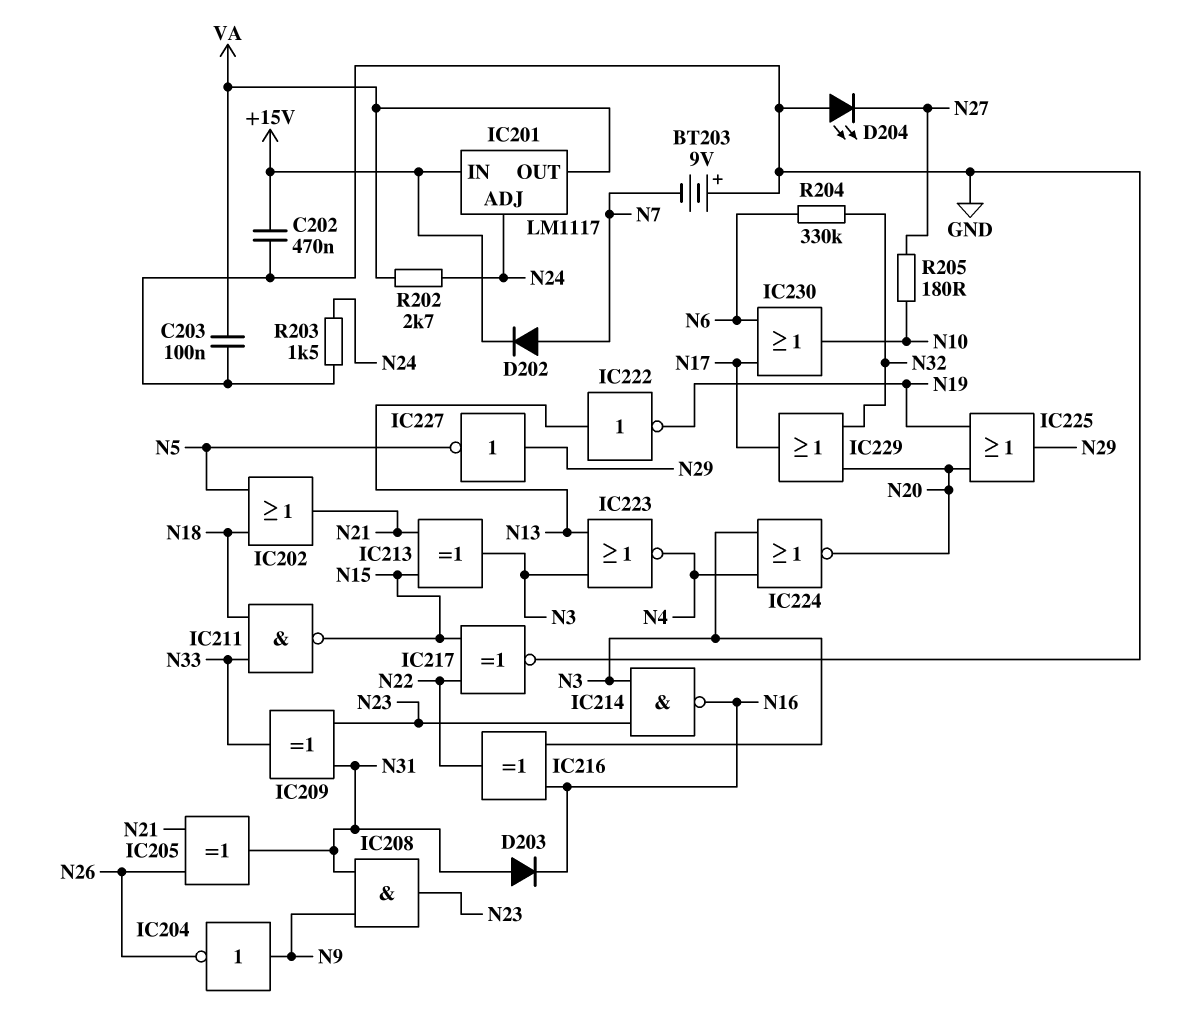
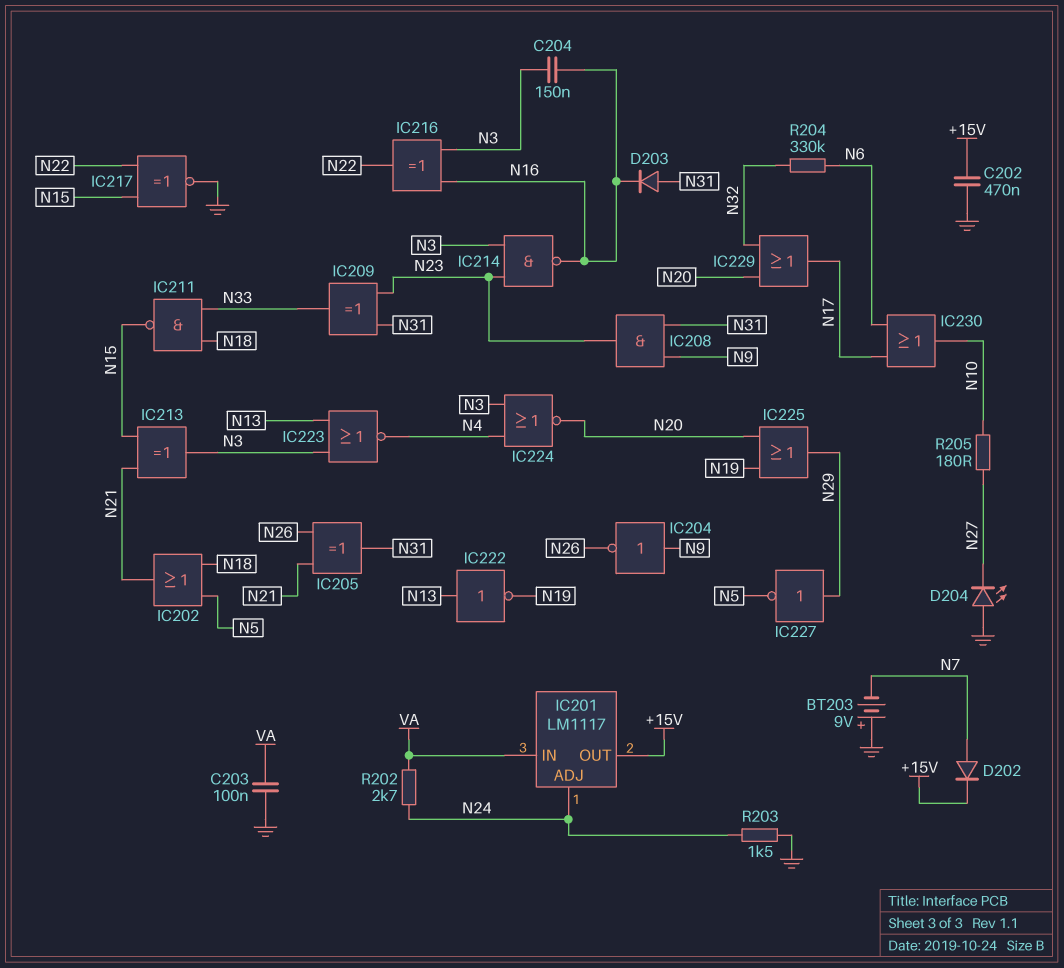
C204: none -> 150nF (N3, N16)
IC201 pin IN: +15V -> VA
IC201 pin OUT: VA -> +15V

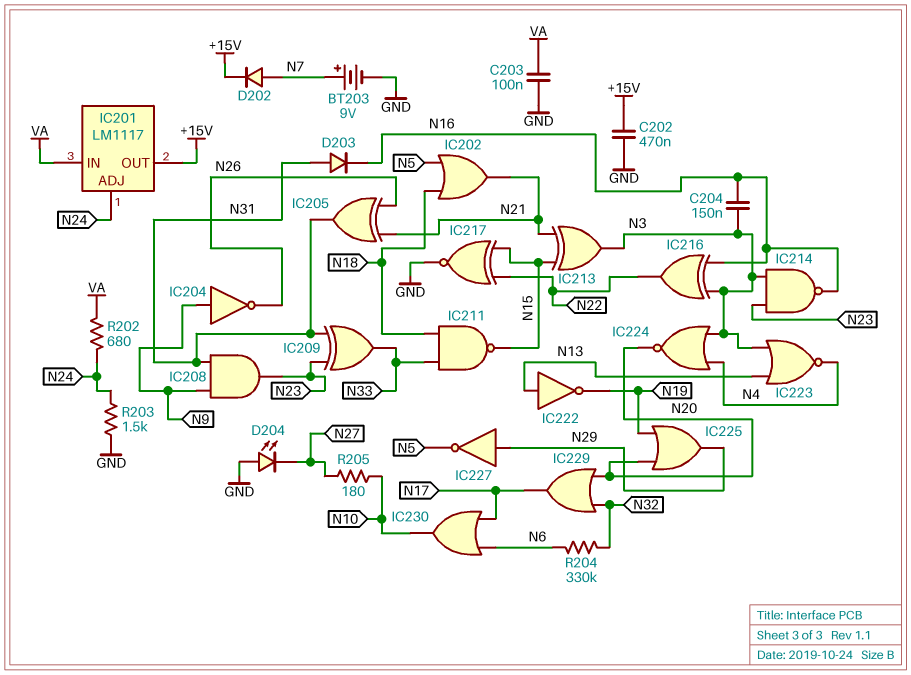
BT203: 9V (plus GND, minus N7) -> 9V (plus N7, minus GND)
R202: 2.7k (N24, VA) -> 680 (N24, VA)

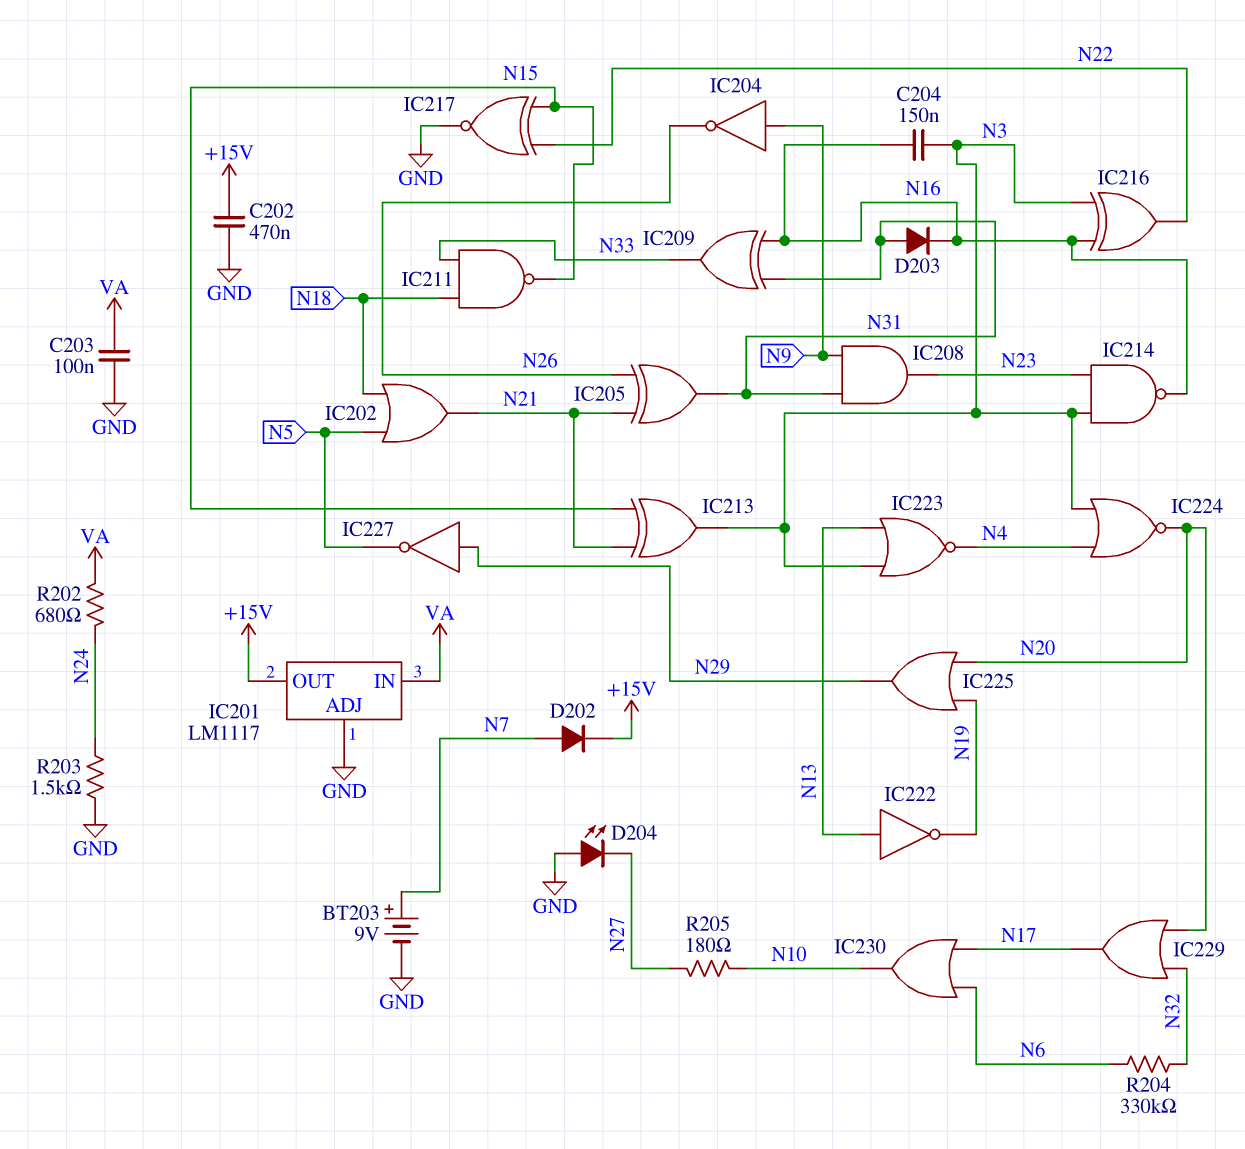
IC201 pin ADJ: N24 -> GND
IC209: XOR (in N23, in N31, out N33) -> XOR (in N16, in N31, out N33)

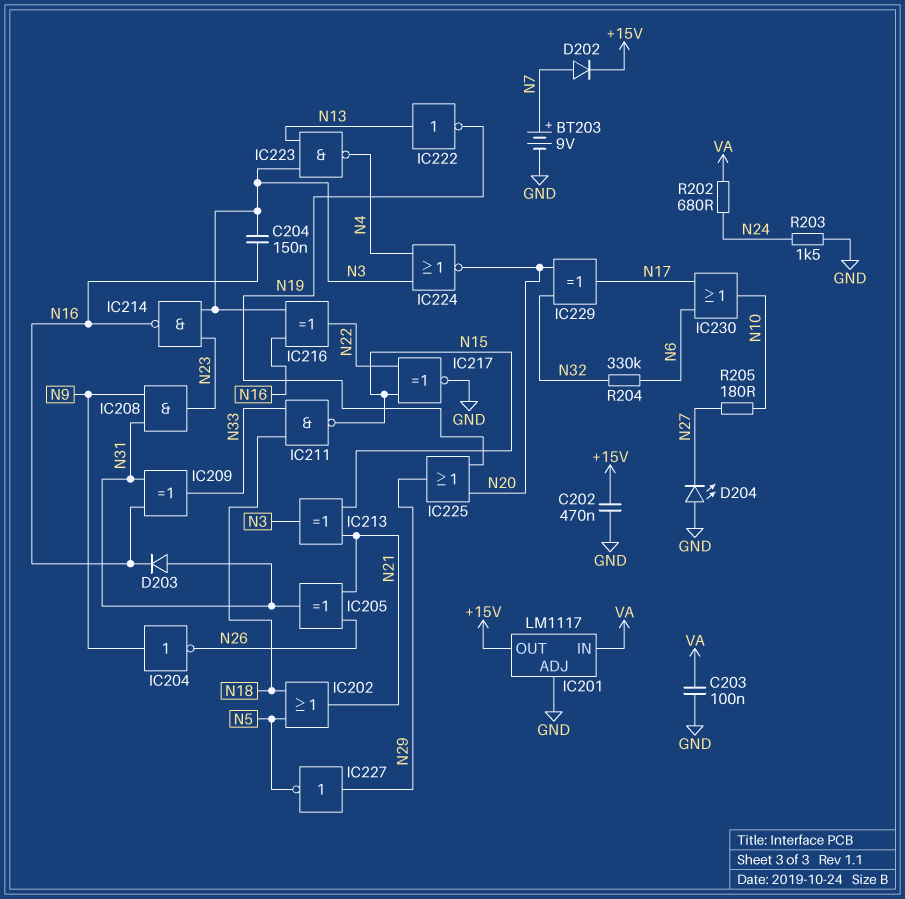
IC223: NOR (in N3, in N13, out N4) -> NAND (in N3, in N13, out N4)
IC229: OR (in N20, in N32, out N17) -> XOR (in N20, in N32, out N17)

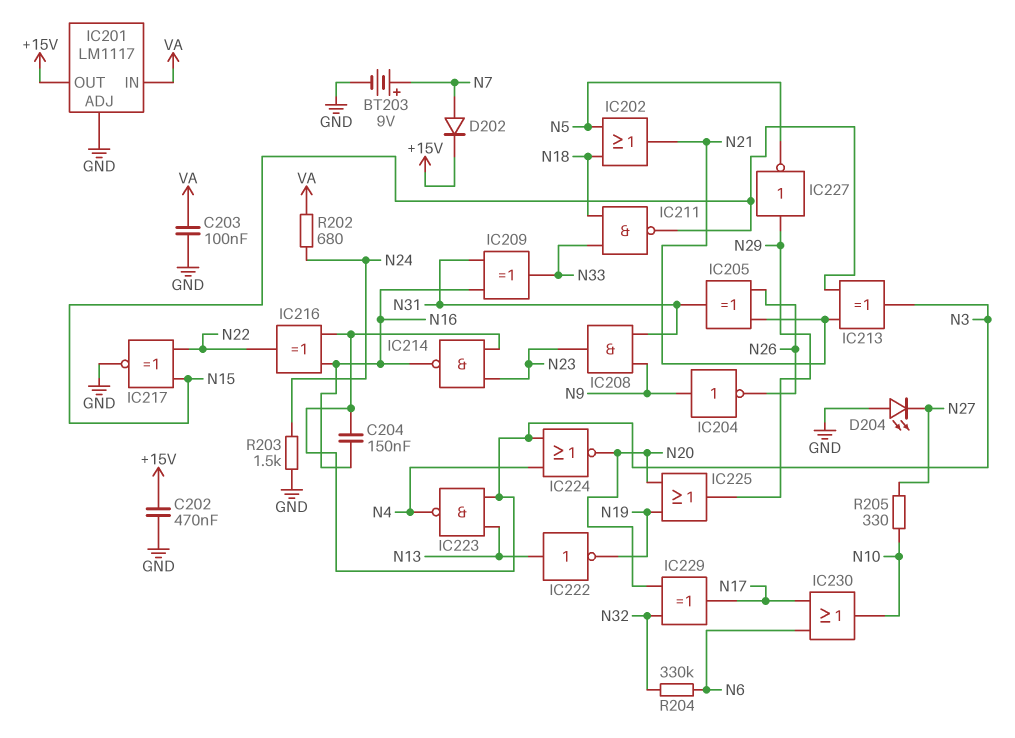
D203: diode (A N31, K N16) -> none
R205: 180 (N10, N27) -> 330 (N10, N27)

